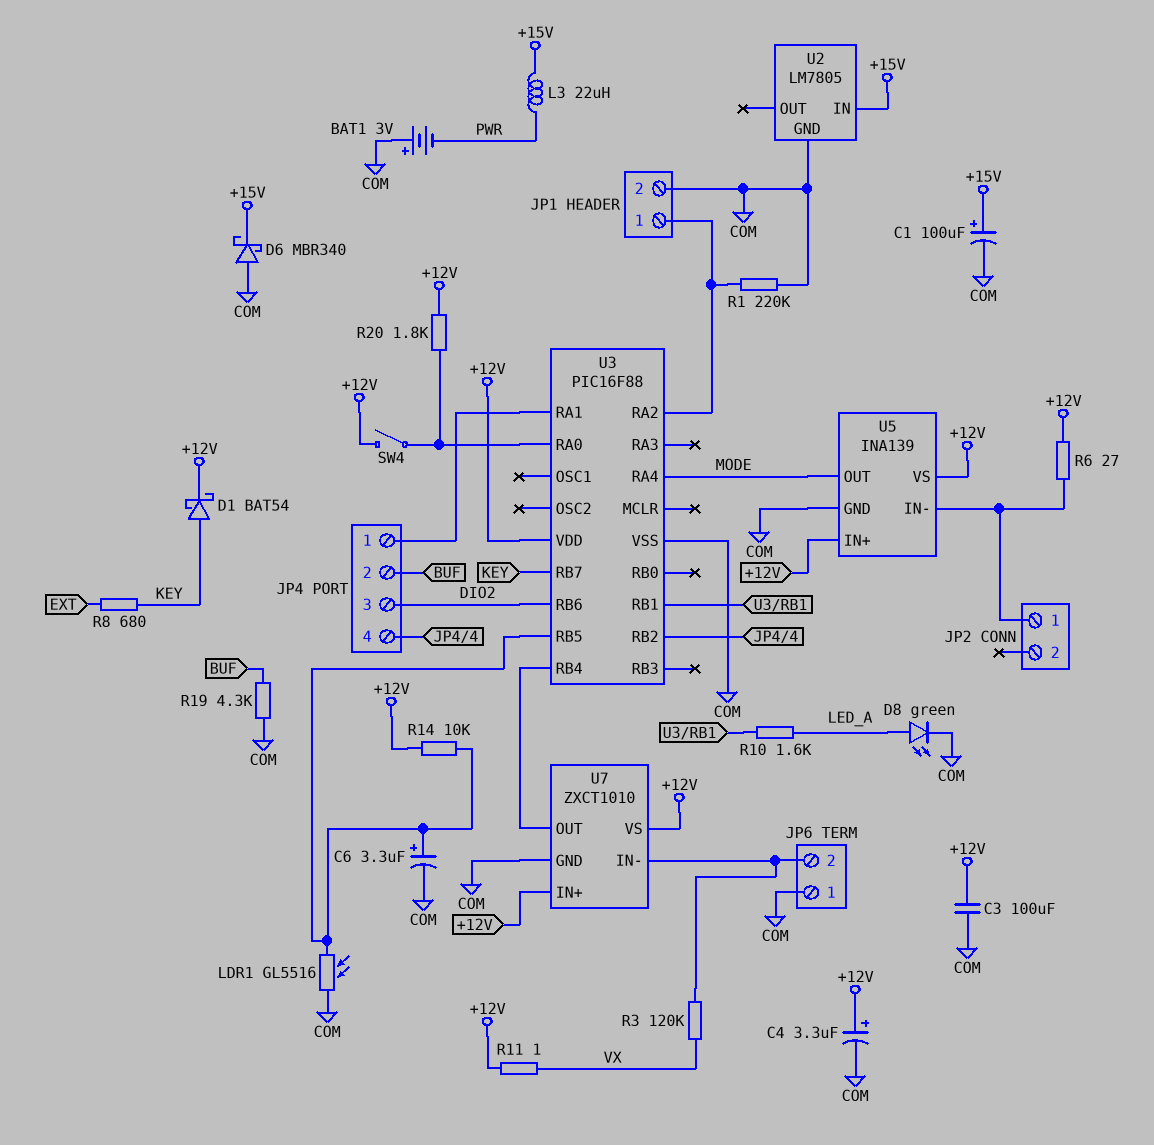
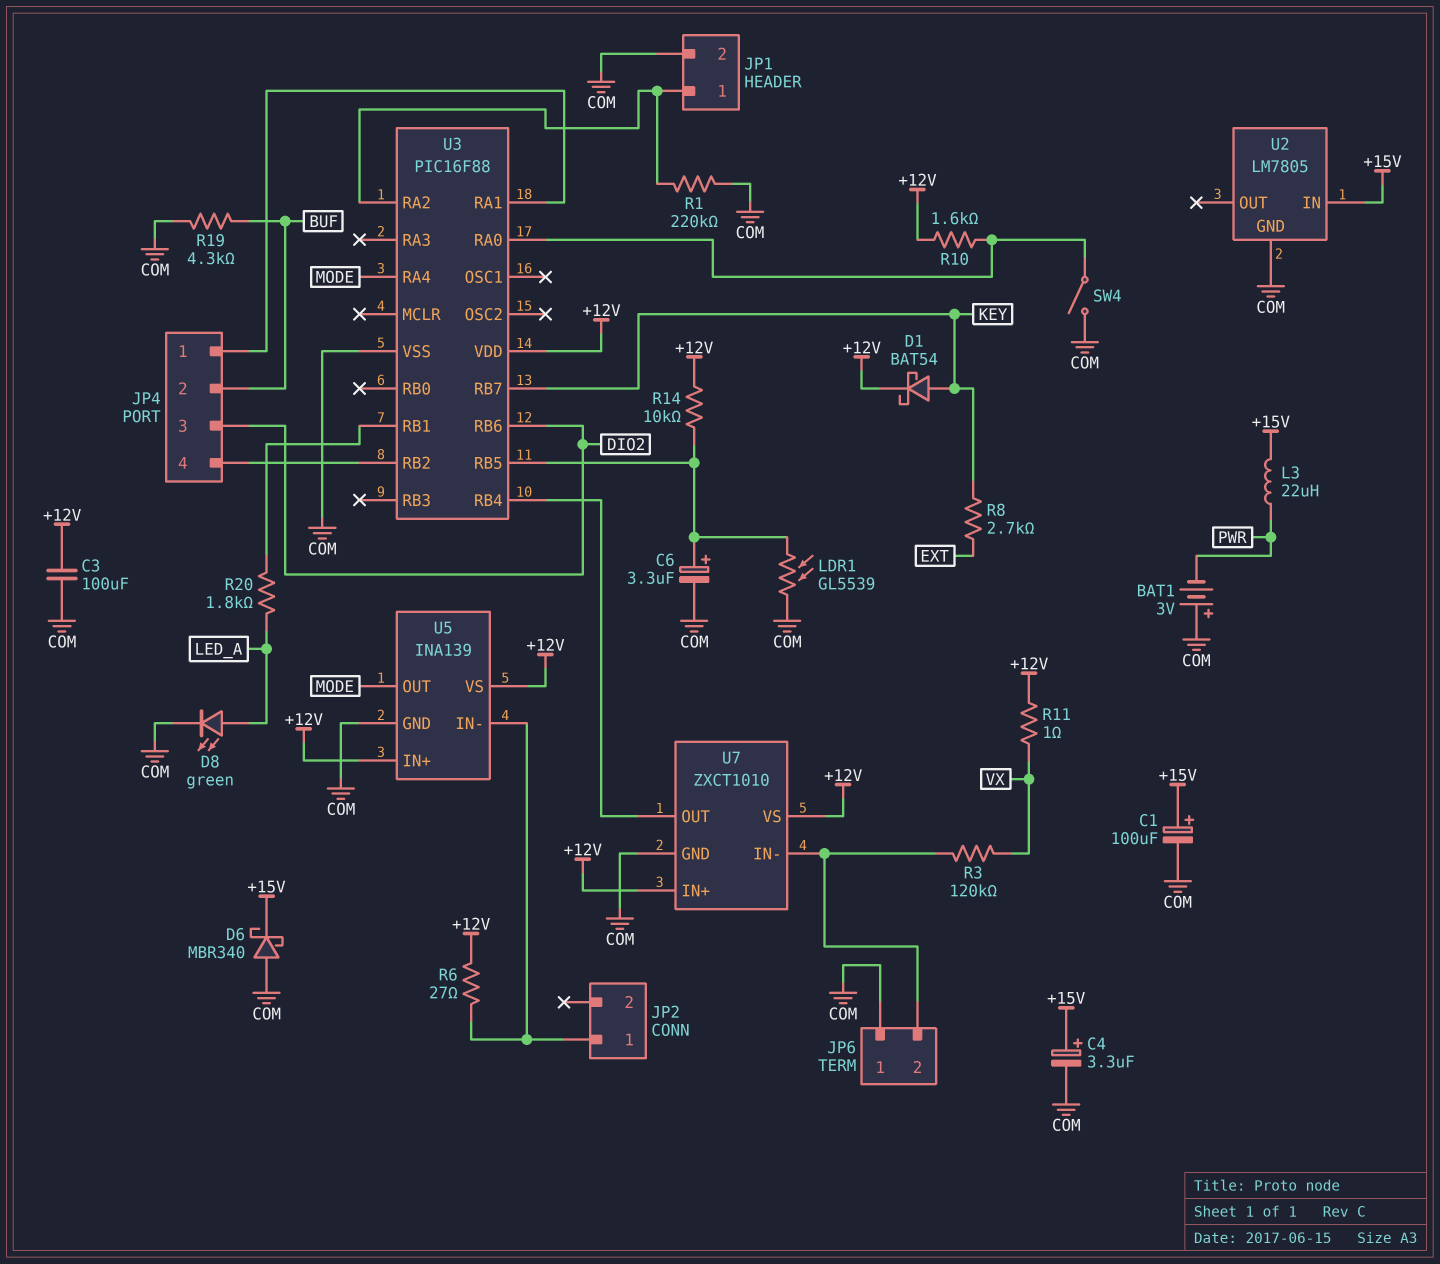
C4: 3.3uF (plus +12V, minus COM) -> 3.3uF (plus +15V, minus COM)
LDR1: GL5516 (COM, U3/RB5) -> GL5539 (COM, U3/RB5)
R8: 680 (EXT, KEY) -> 2.7k (EXT, KEY)
R10: 1.6k (LED_A, U3/RB1) -> 1.6k (+12V, U3/RA0)
R20: 1.8k (+12V, U3/RA0) -> 1.8k (LED_A, U3/RB1)
SW4: switch (+12V, U3/RA0) -> switch (COM, U3/RA0)

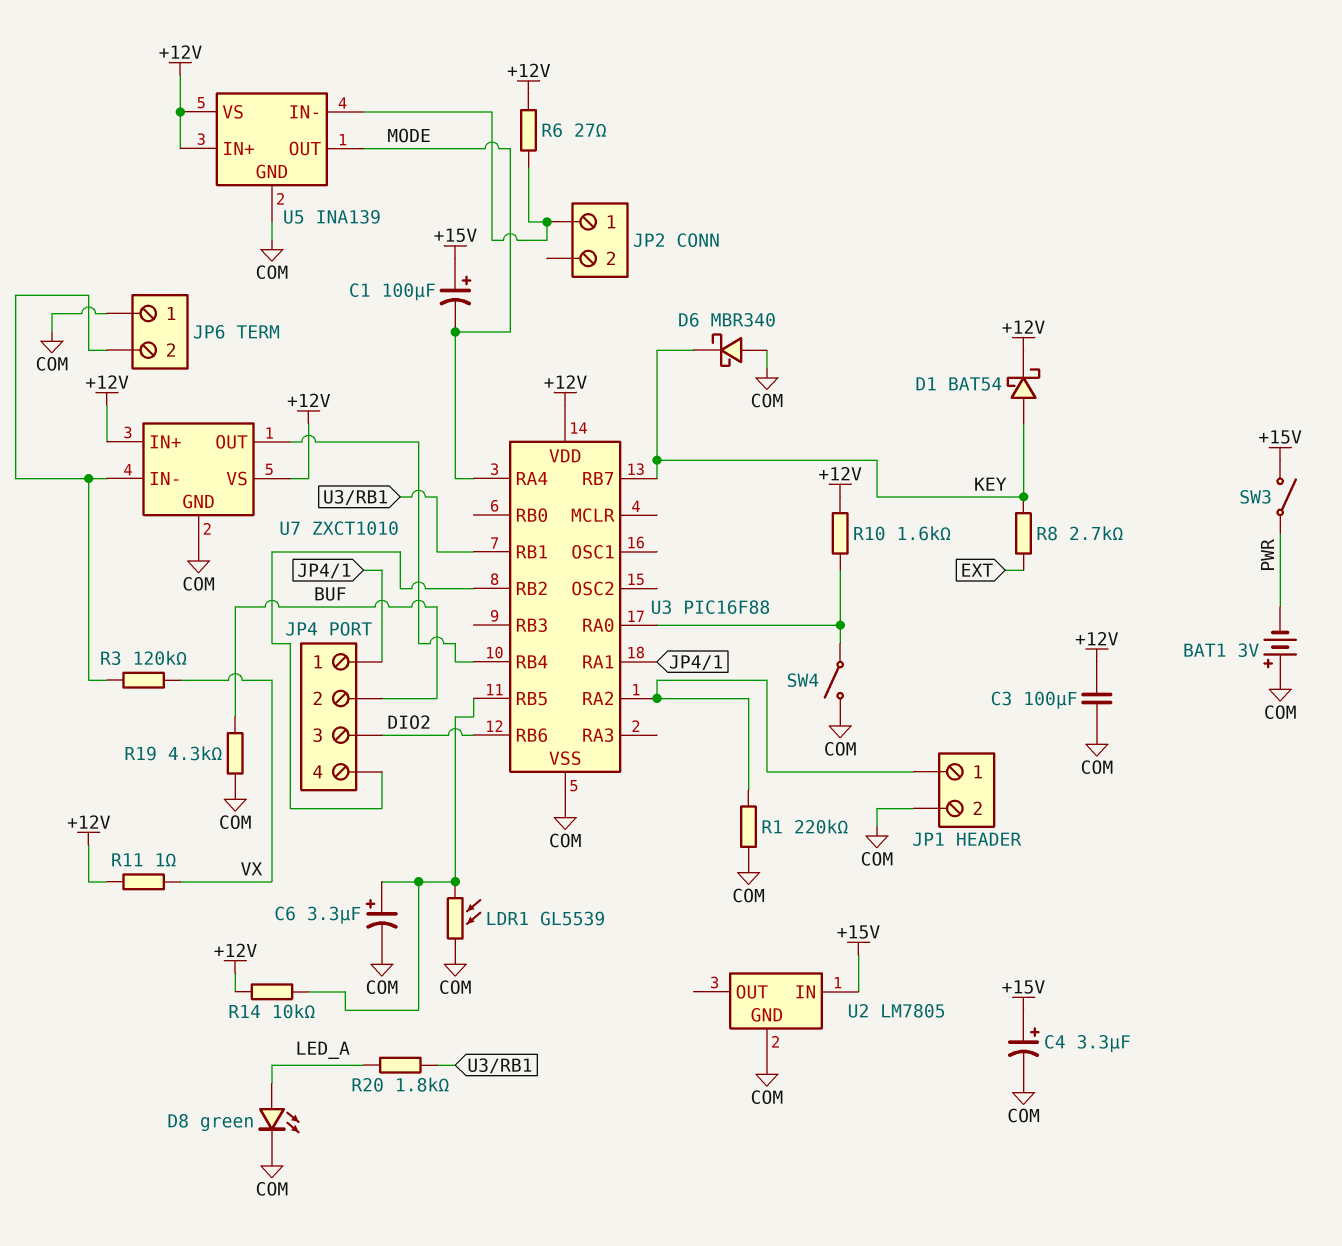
C1: 100uF (plus +15V, minus COM) -> 100uF (plus +15V, minus MODE)
D6: schottky MBR340 (A COM, K +15V) -> schottky MBR340 (A COM, K KEY)
L3: 22uH (+15V, PWR) -> none
SW3: none -> switch (+15V, PWR)

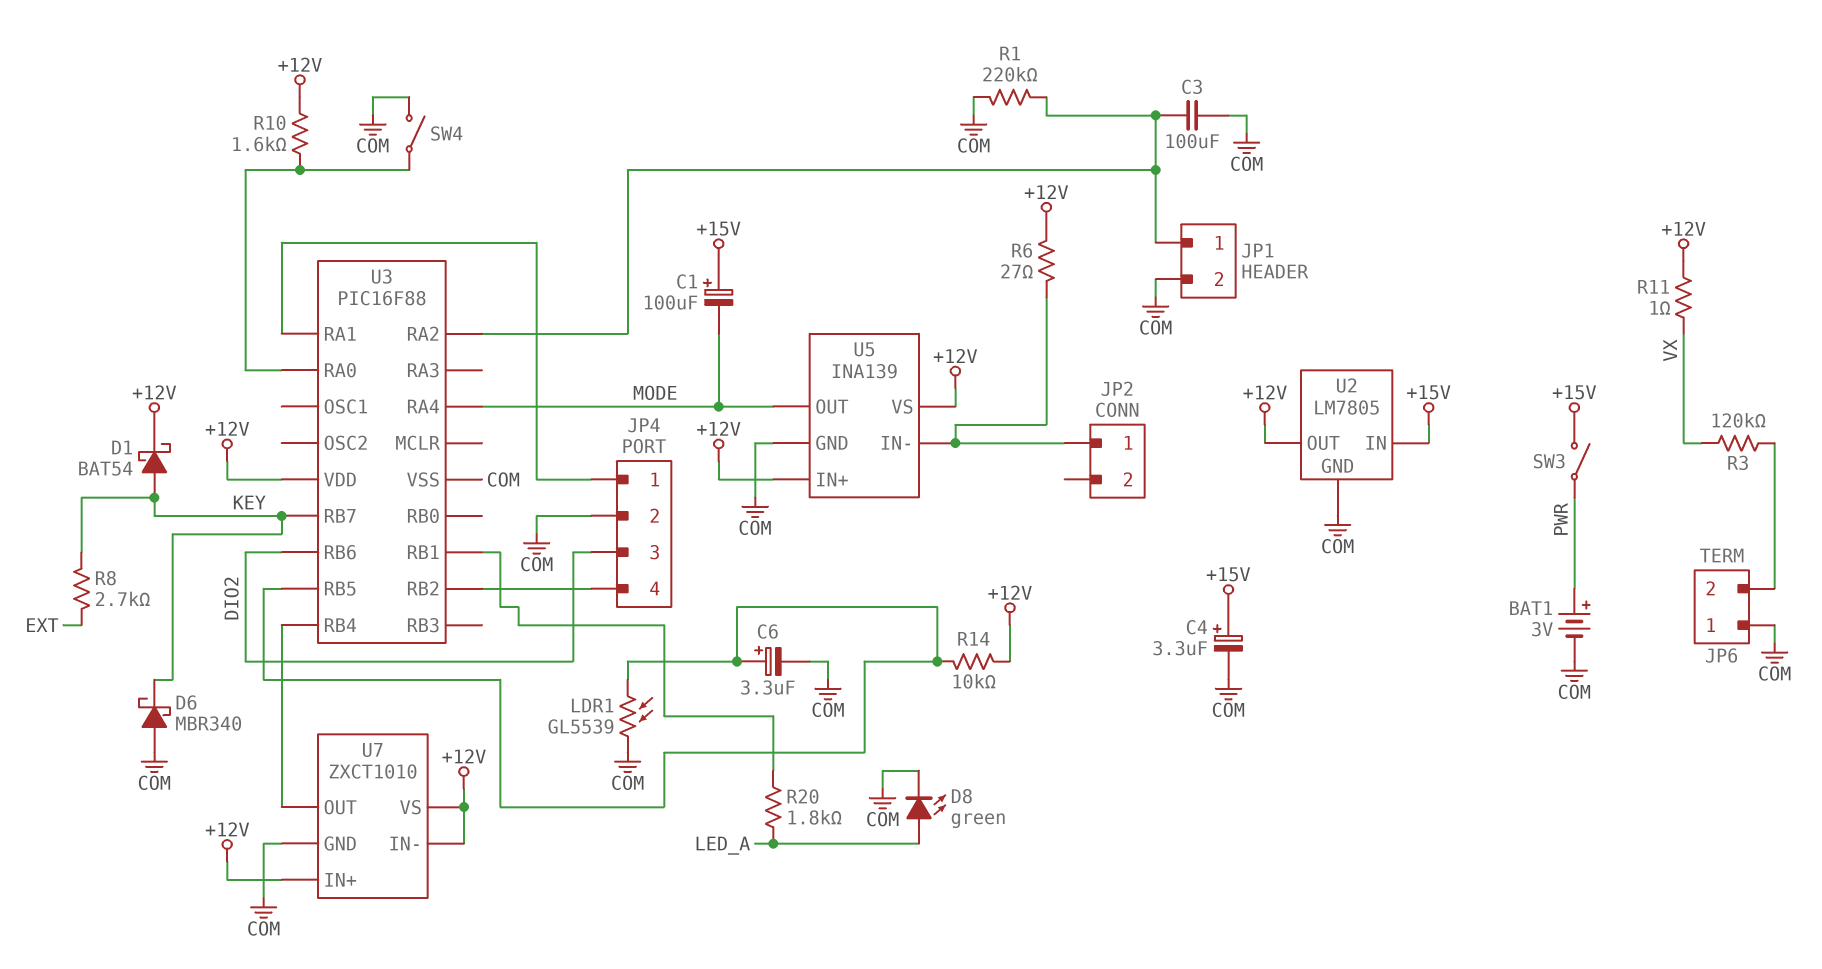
BAT1: 3V (plus COM, minus PWR) -> 3V (plus PWR, minus COM)
C3: 100uF (+12V, COM) -> 100uF (COM, JP1/1)
JP4 pin 2: BUF -> COM
R19: 4.3k (BUF, COM) -> none
U2 pin OUT: none -> +12V
U7 pin IN-: JP6/2 -> +12V

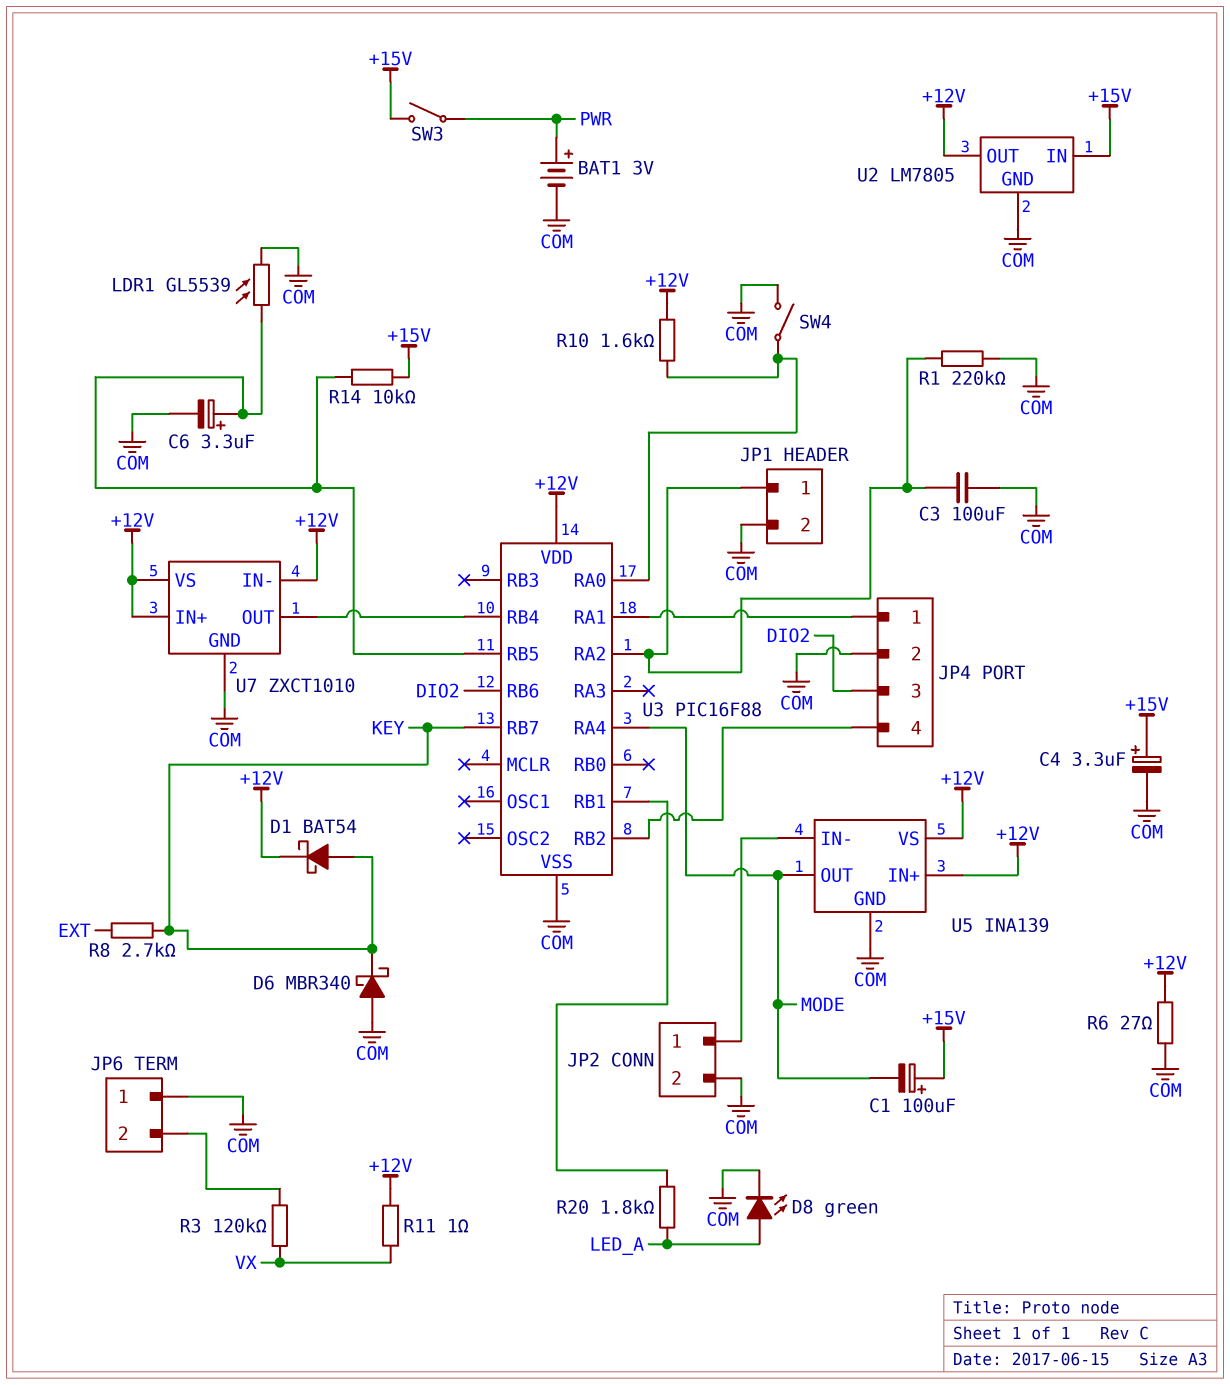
JP2 pin 2: none -> COM
R6: 27 (+12V, JP2/1) -> 27 (+12V, COM)
R14: 10k (+12V, U3/RB5) -> 10k (+15V, U3/RB5)

